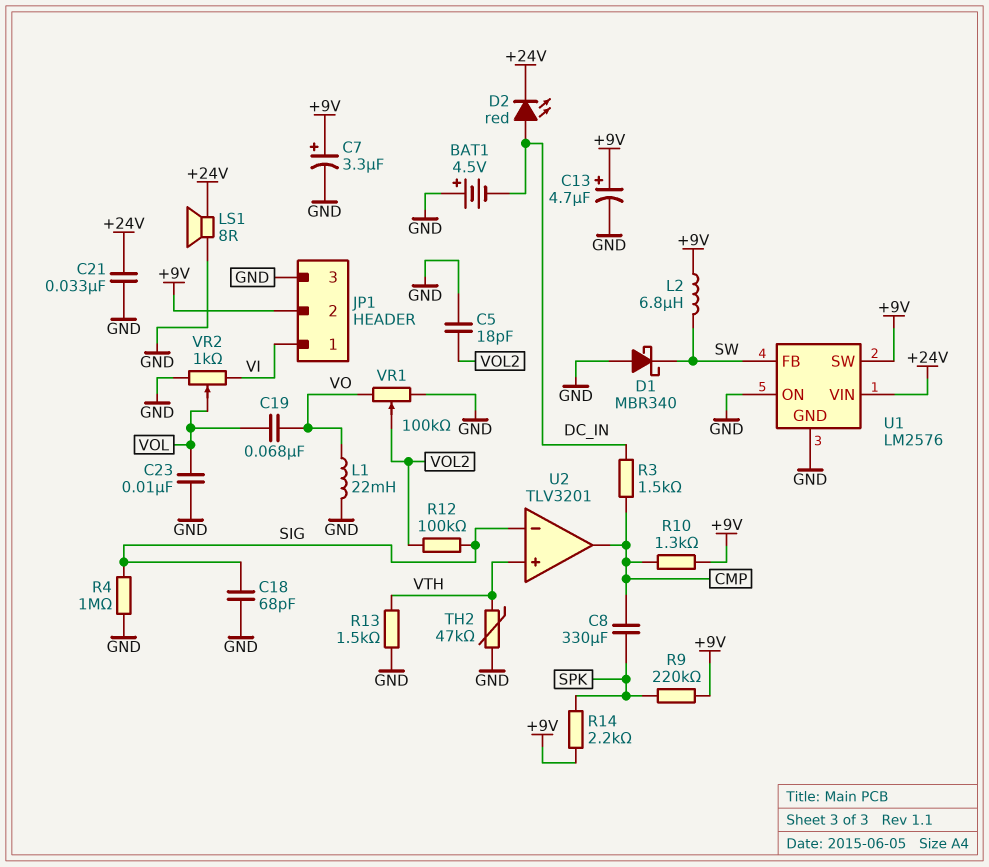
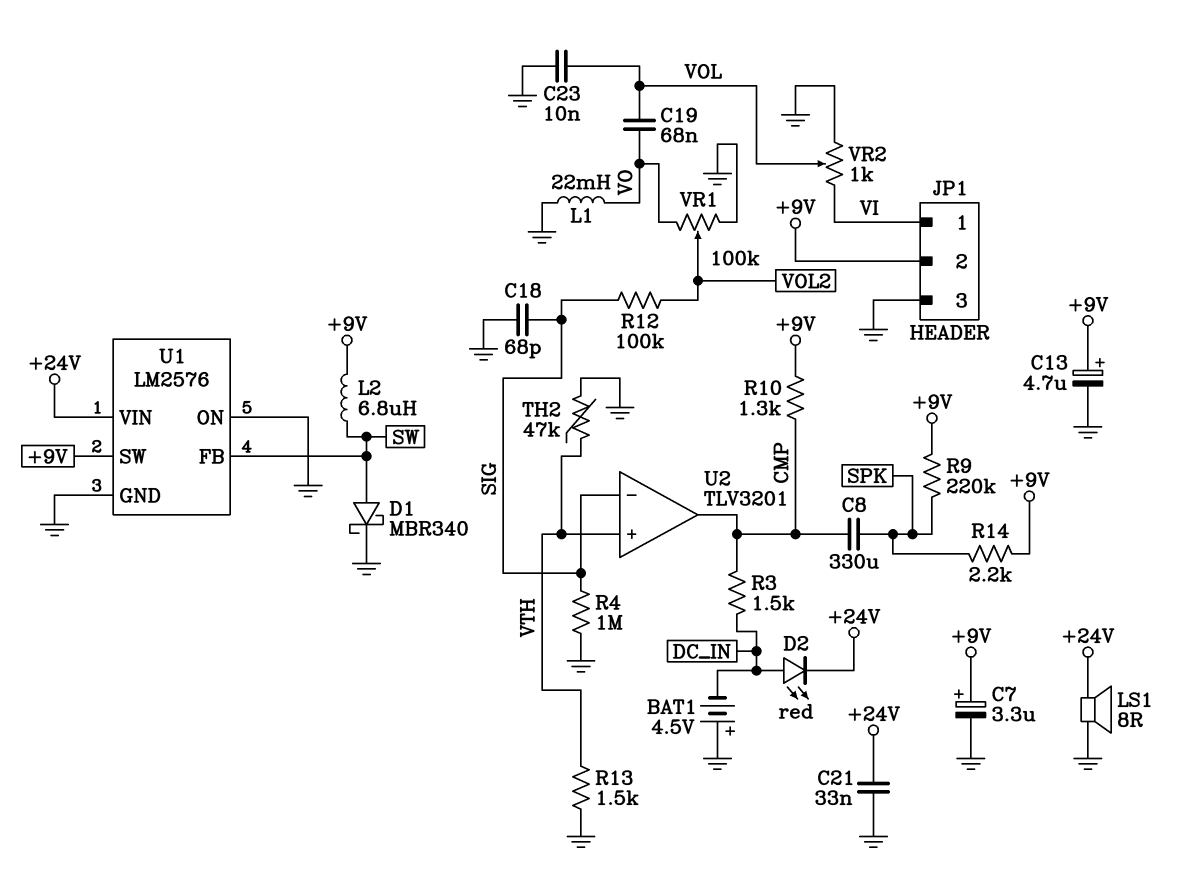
C5: 18pF (GND, VOL2) -> none
D1: schottky MBR340 (A GND, K SW) -> schottky MBR340 (A SW, K GND)

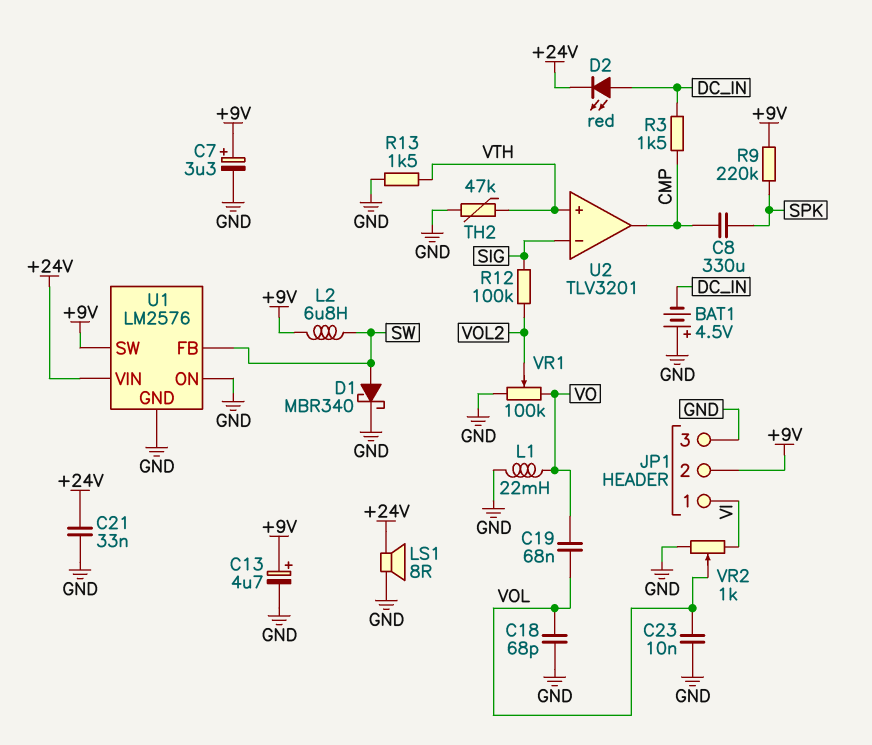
C18: 68pF (GND, SIG) -> 68pF (GND, VOL)
R4: 1M (GND, SIG) -> none
R10: 1.3k (+9V, CMP) -> none
R14: 2.2k (+9V, SPK) -> none

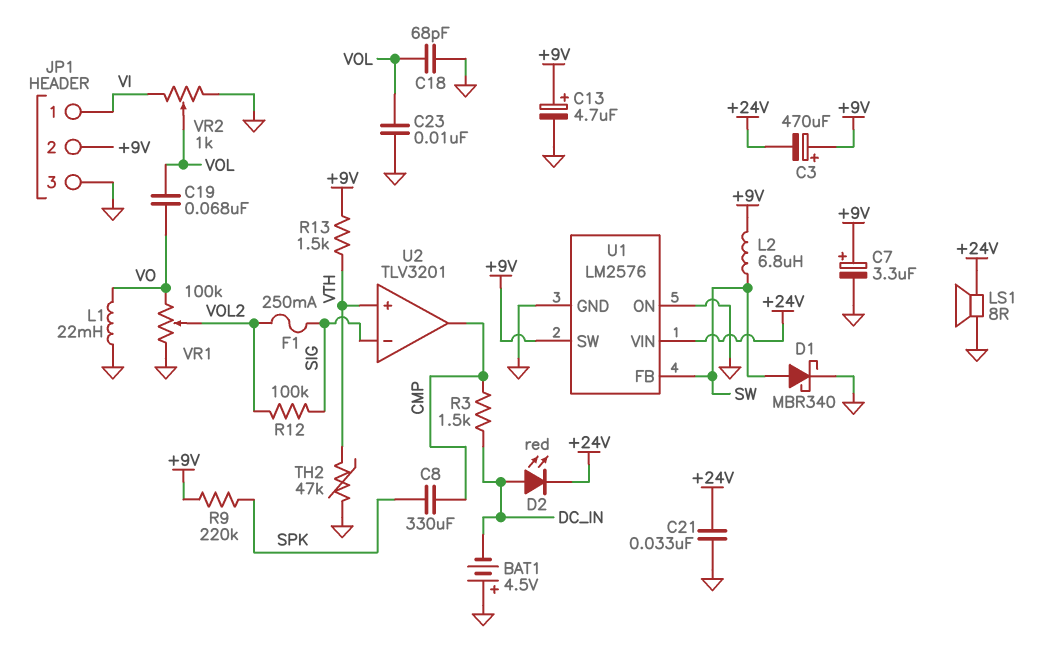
C3: none -> 470uF (plus +9V, minus +24V)
F1: none -> 250mA (SIG, VOL2)
R13: 1.5k (GND, VTH) -> 1.5k (+9V, VTH)

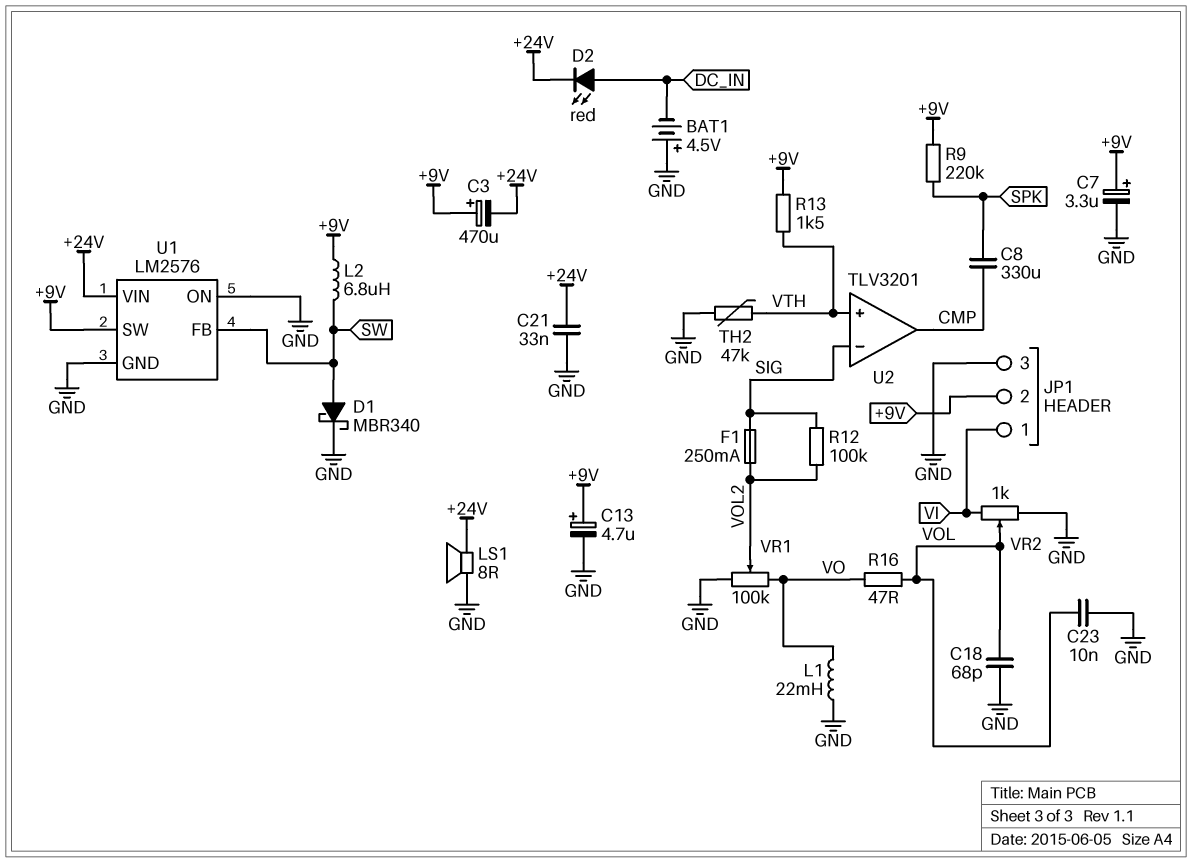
C19: 68nF (VO, VOL) -> none
R3: 1.5k (CMP, DC_IN) -> none
R16: none -> 47 (VO, VOL)

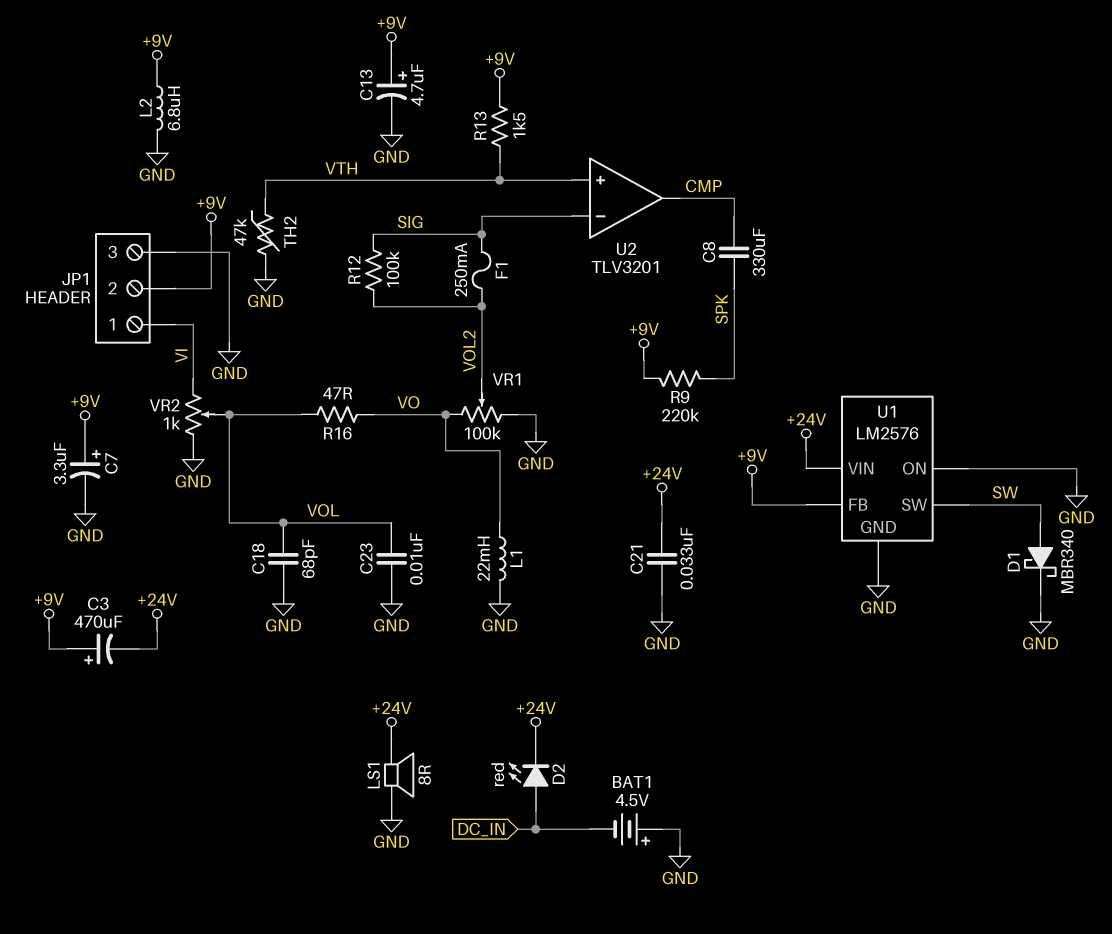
L2: 6.8uH (+9V, SW) -> 6.8uH (+9V, GND)
U1 pin FB: SW -> +9V
U1 pin SW: +9V -> SW

